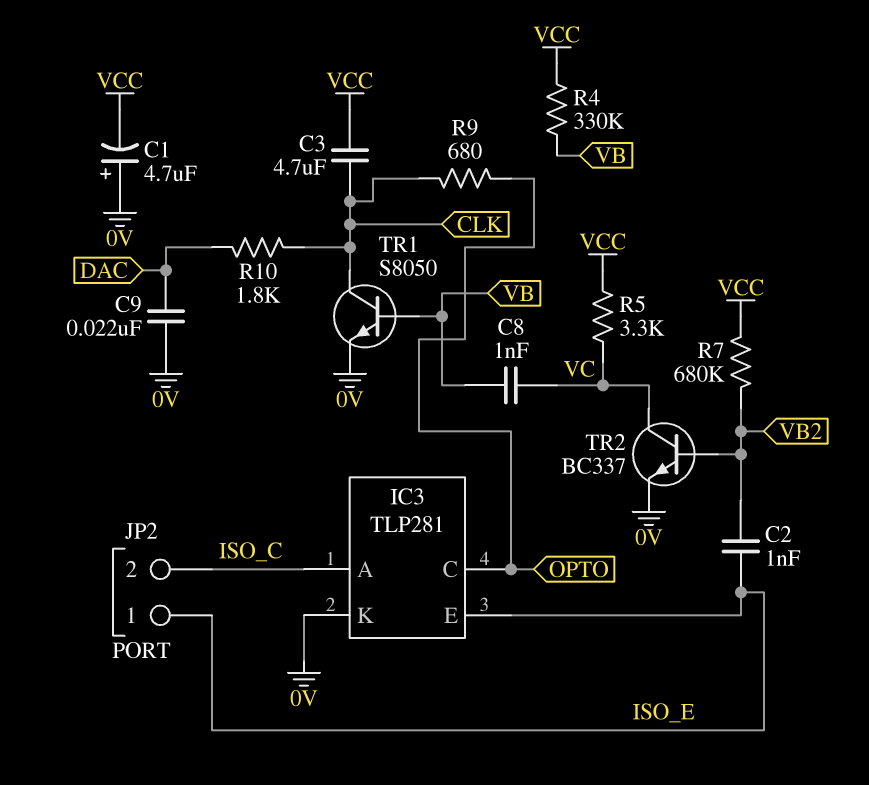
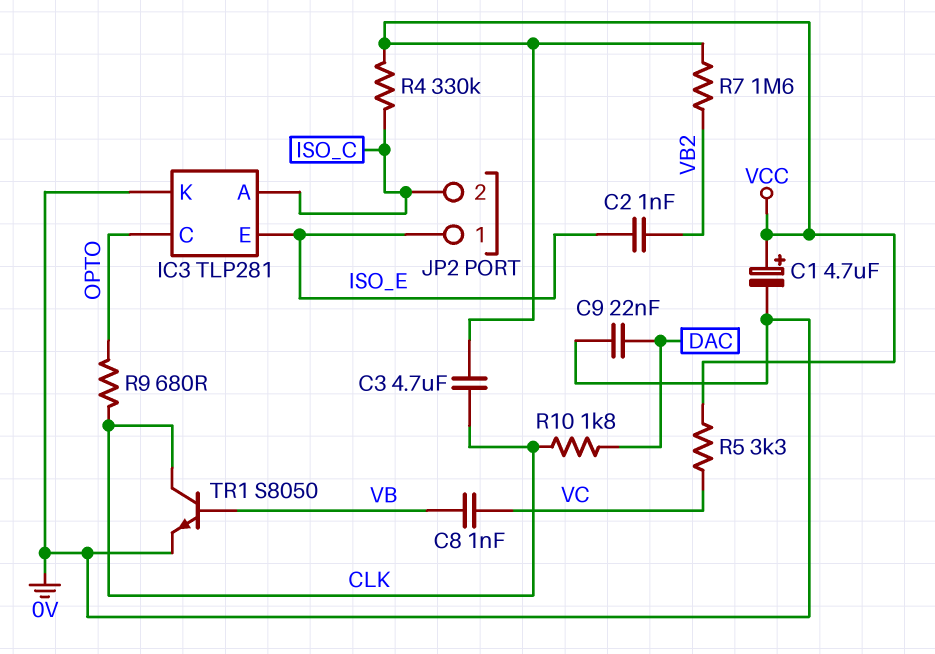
C1: 4.7uF (plus 0V, minus VCC) -> 4.7uF (plus VCC, minus 0V)
R4: 330k (VB, VCC) -> 330k (ISO_C, VCC)
R7: 680k (VB2, VCC) -> 1.6M (VB2, VCC)
TR2: NPN BC337 (B VB2, C VC, E 0V) -> none

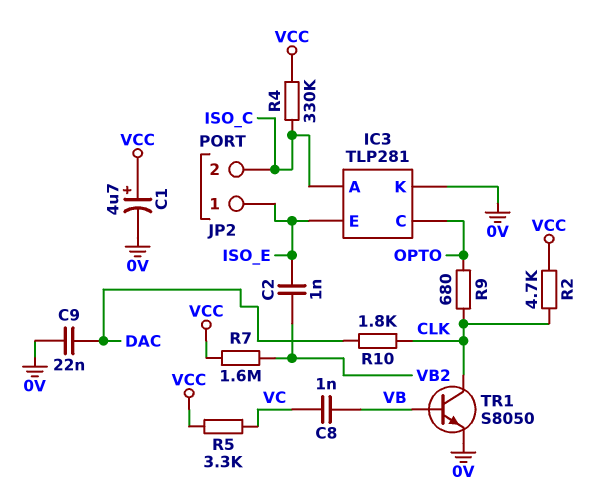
C3: 4.7uF (CLK, VCC) -> none
R2: none -> 4.7k (CLK, VCC)

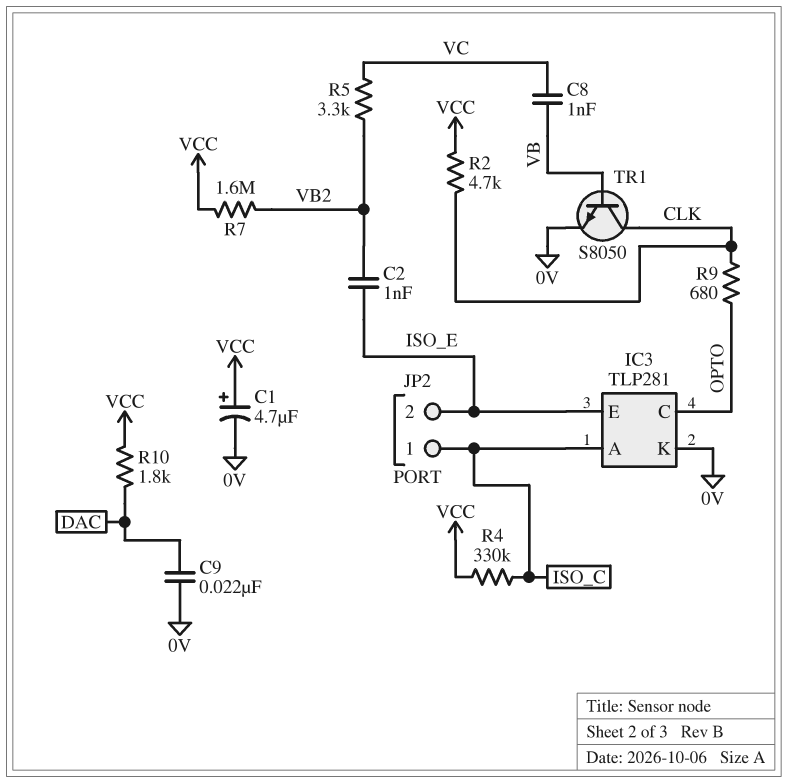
JP2 pin 1: ISO_E -> ISO_C
JP2 pin 2: ISO_C -> ISO_E
R5: 3.3k (VC, VCC) -> 3.3k (VB2, VC)
R10: 1.8k (CLK, DAC) -> 1.8k (DAC, VCC)

